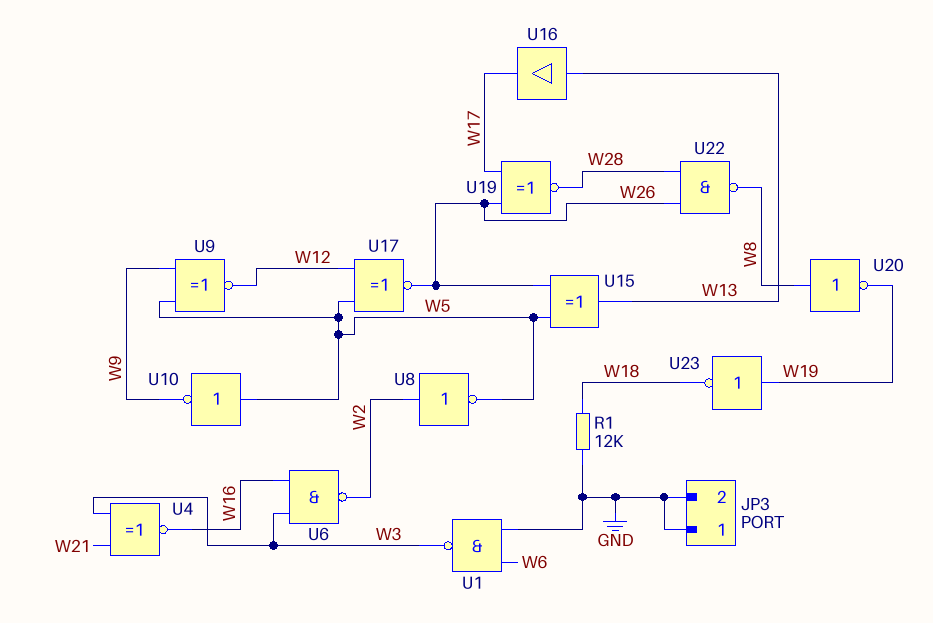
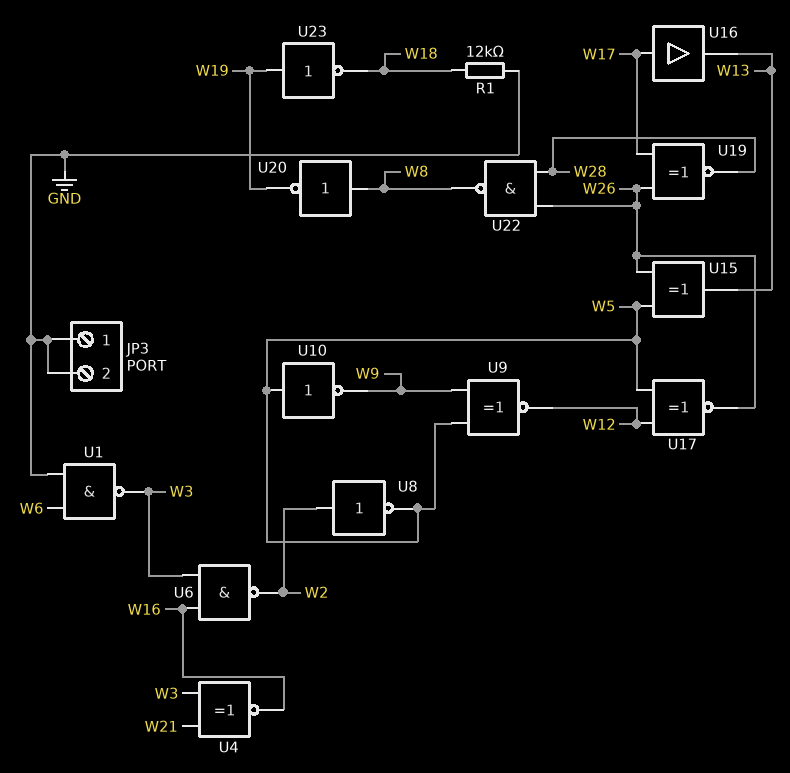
U16: buffer (in W13, out W17) -> buffer (in W17, out W13)

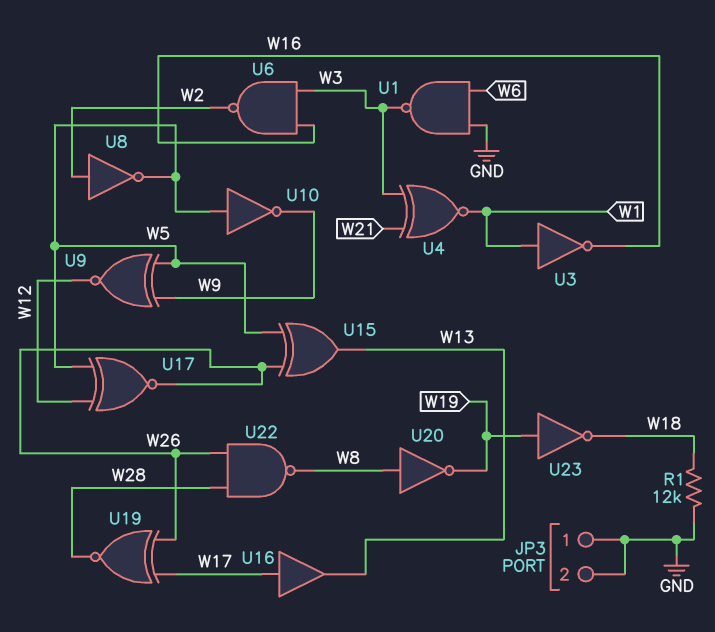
U3: none -> NOT (in W1, out W16)
U4: XNOR (in W3, in W21, out W16) -> XNOR (in W3, in W21, out W1)

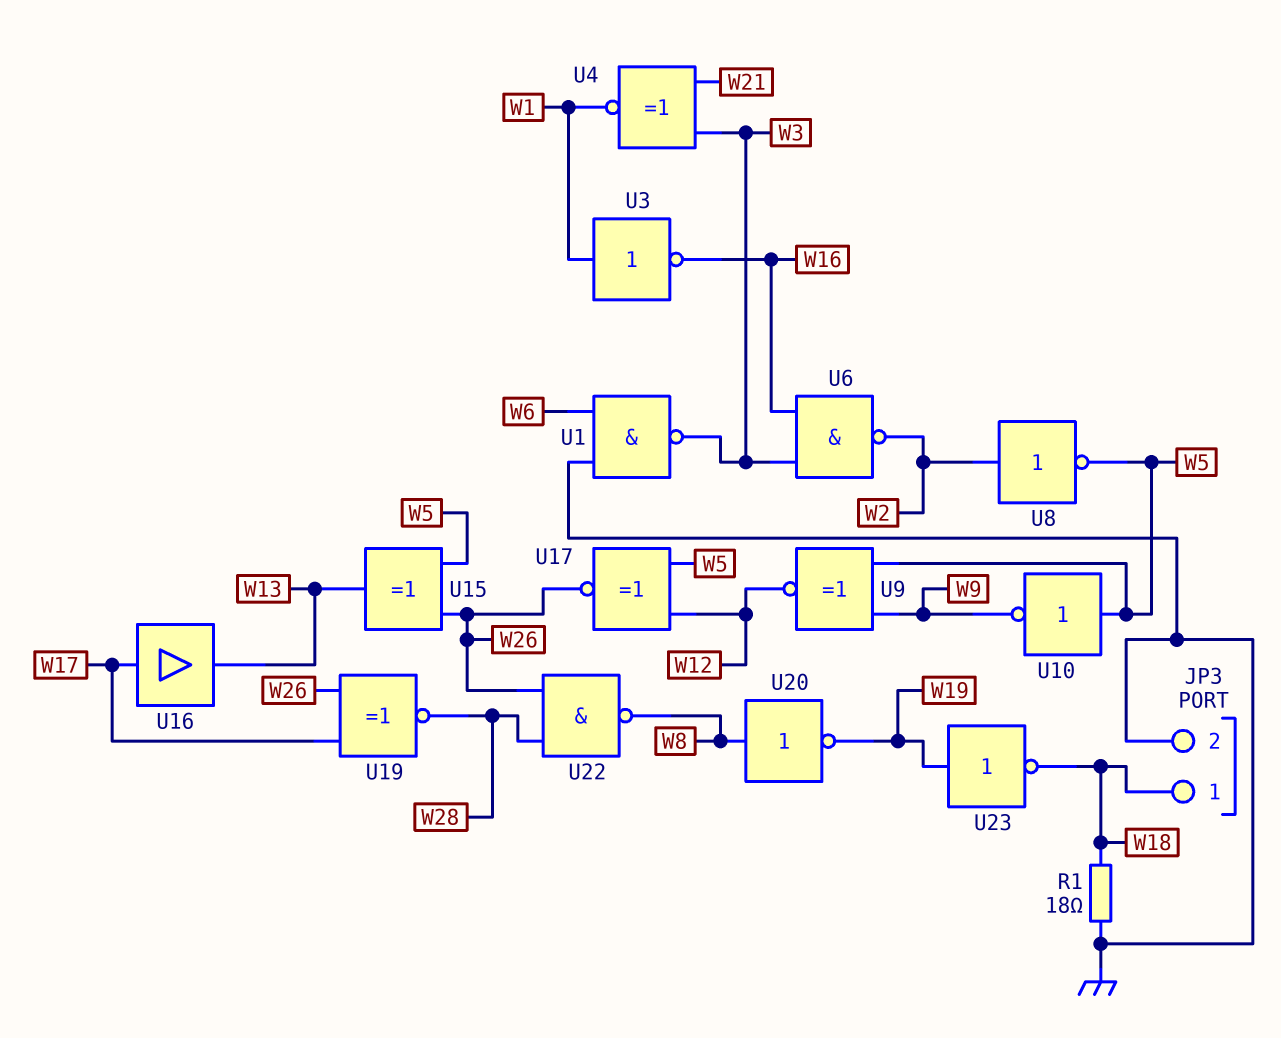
JP3 pin 1: GND -> W18
R1: 12k (GND, W18) -> 18 (GND, W18)

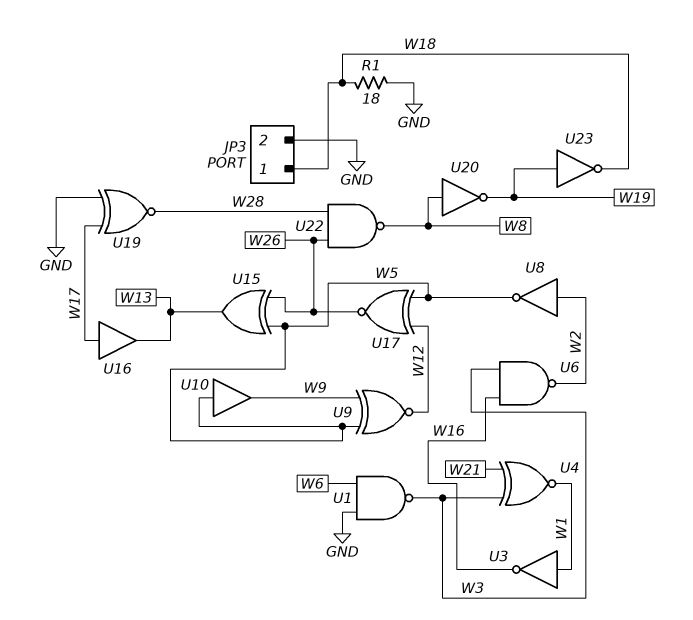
U10: NOT (in W5, out W9) -> buffer (in W5, out W9)
U19: XNOR (in W17, in W26, out W28) -> XNOR (in GND, in W17, out W28)

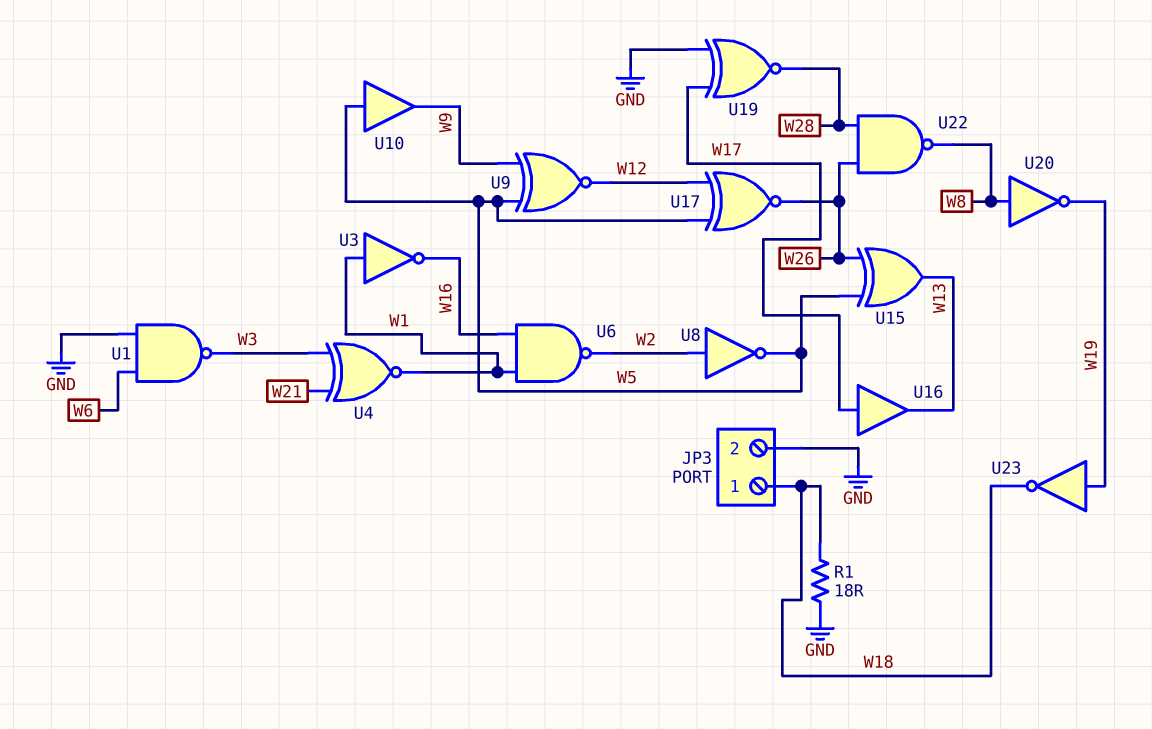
U6: NAND (in W3, in W16, out W2) -> NAND (in W1, in W16, out W2)

